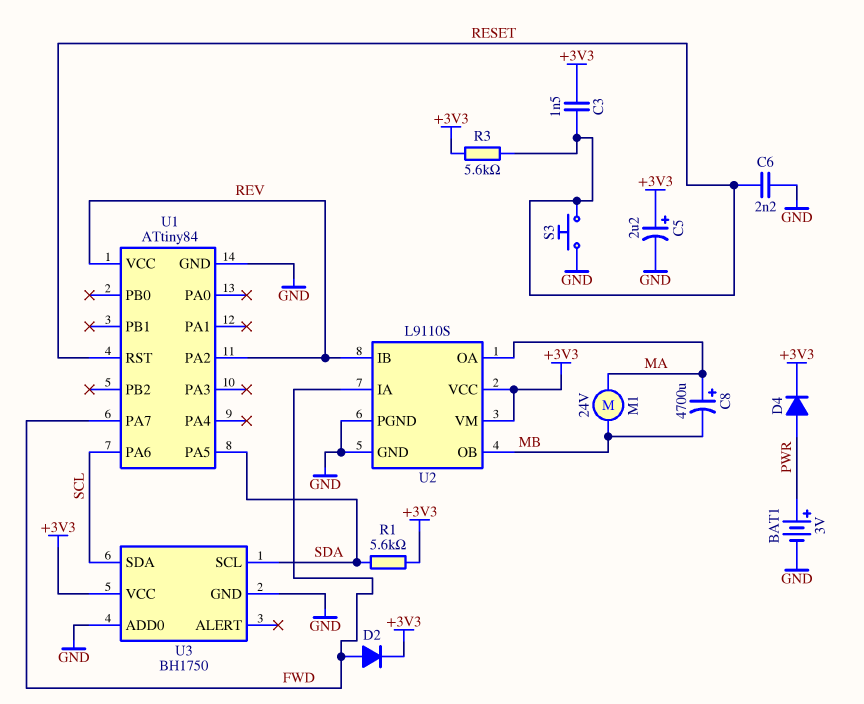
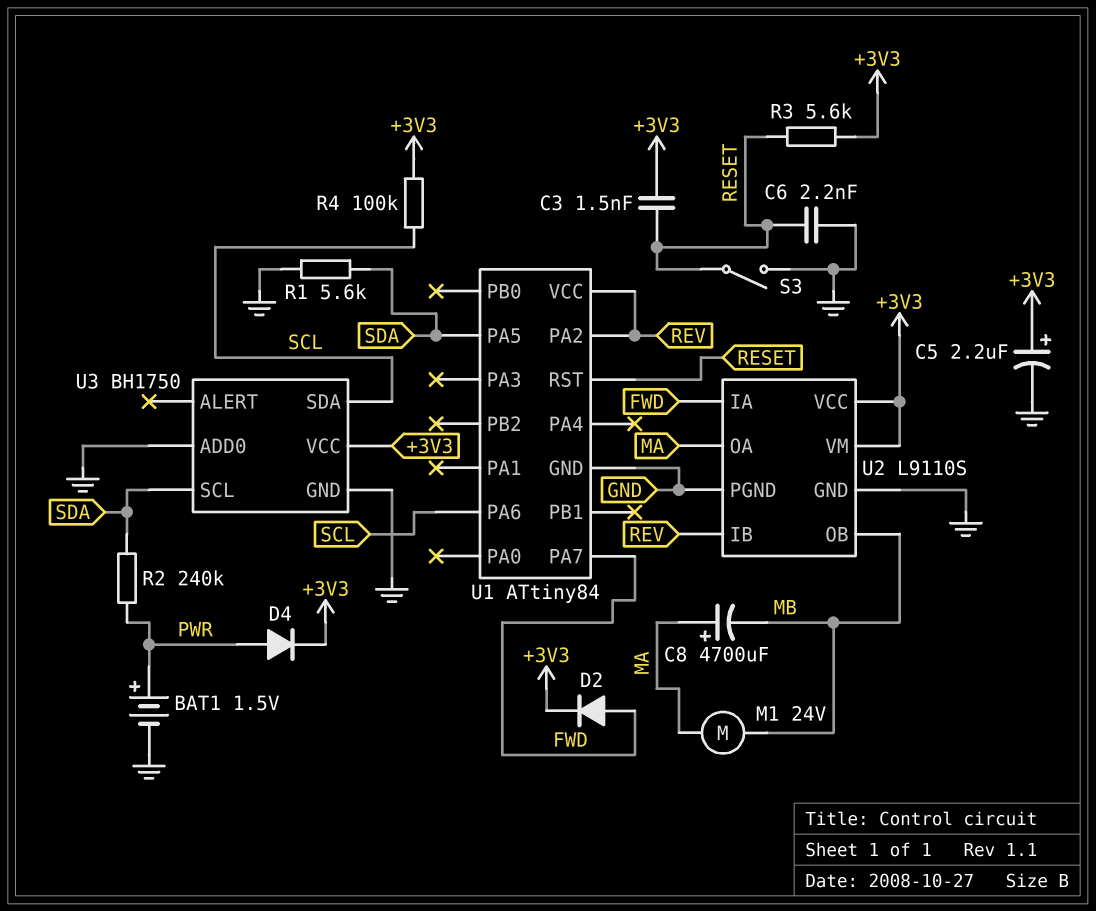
BAT1: 3V (plus PWR, minus GND) -> 1.5V (plus PWR, minus GND)
R1: 5.6k (+3V3, SDA) -> 5.6k (GND, SDA)
R2: none -> 240k (PWR, SDA)
R4: none -> 100k (+3V3, SCL)
S3: button (GND, RESET) -> switch (GND, RESET)

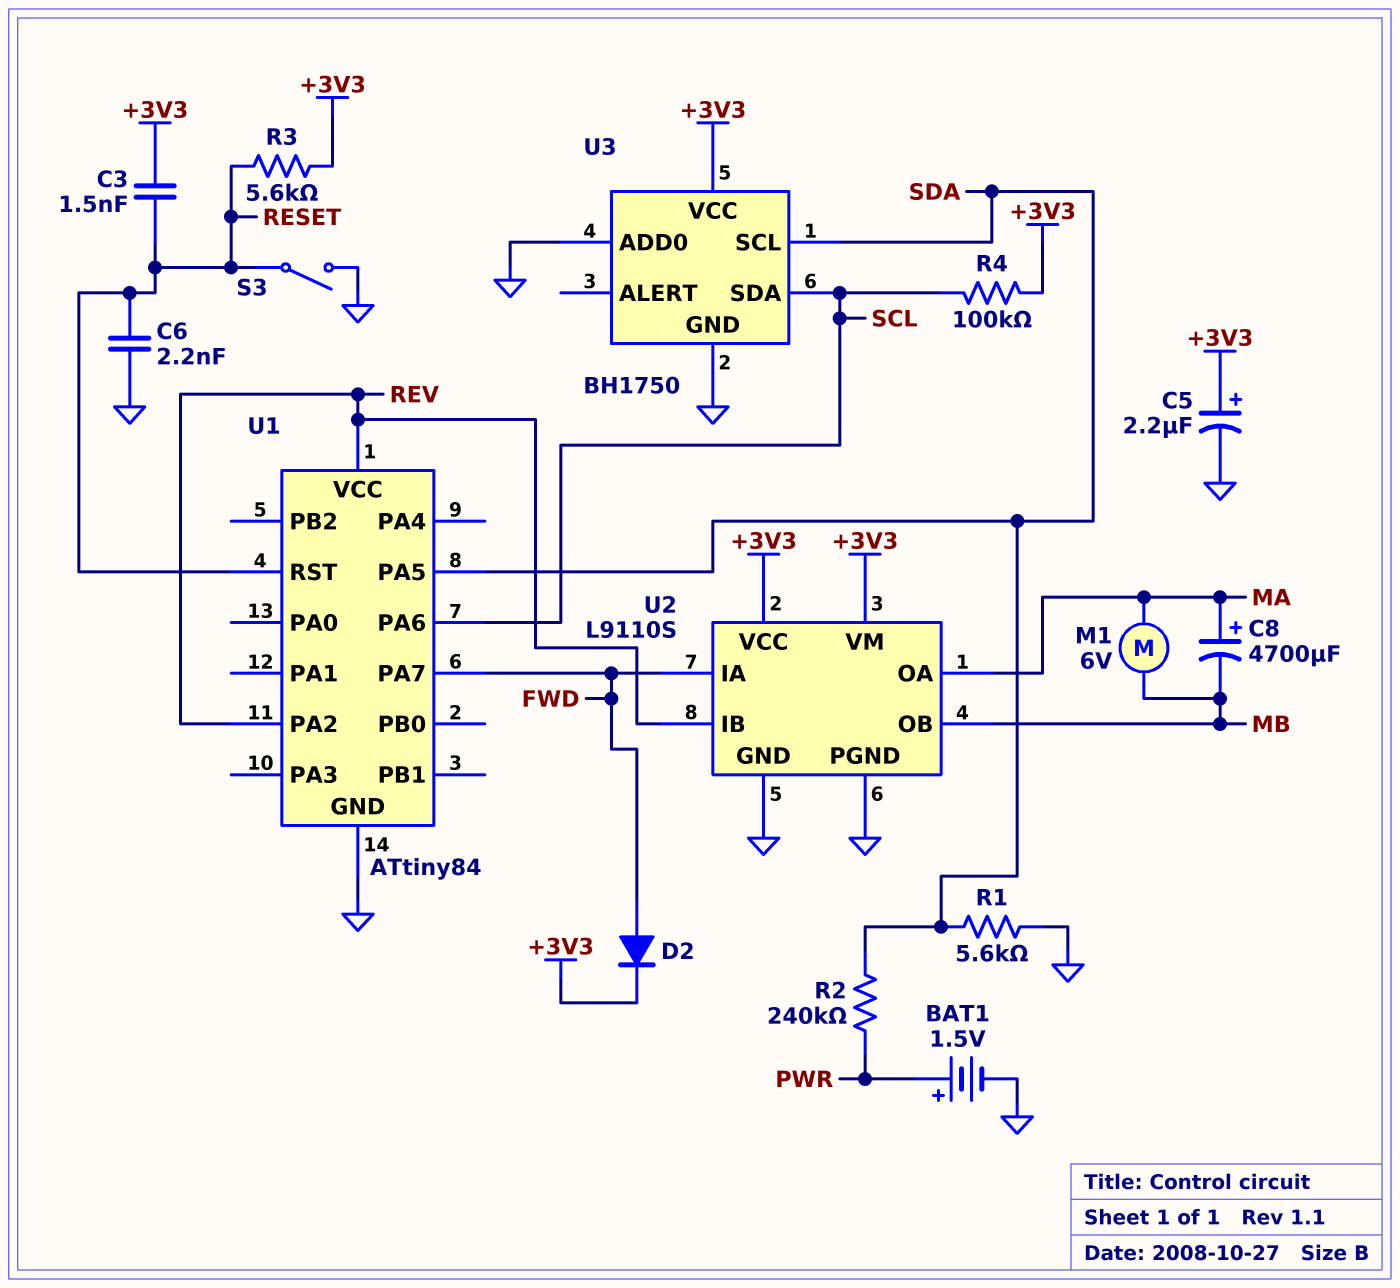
D4: diode (A PWR, K +3V3) -> none
M1: motor 24V (MA, MB) -> motor 6V (MA, MB)

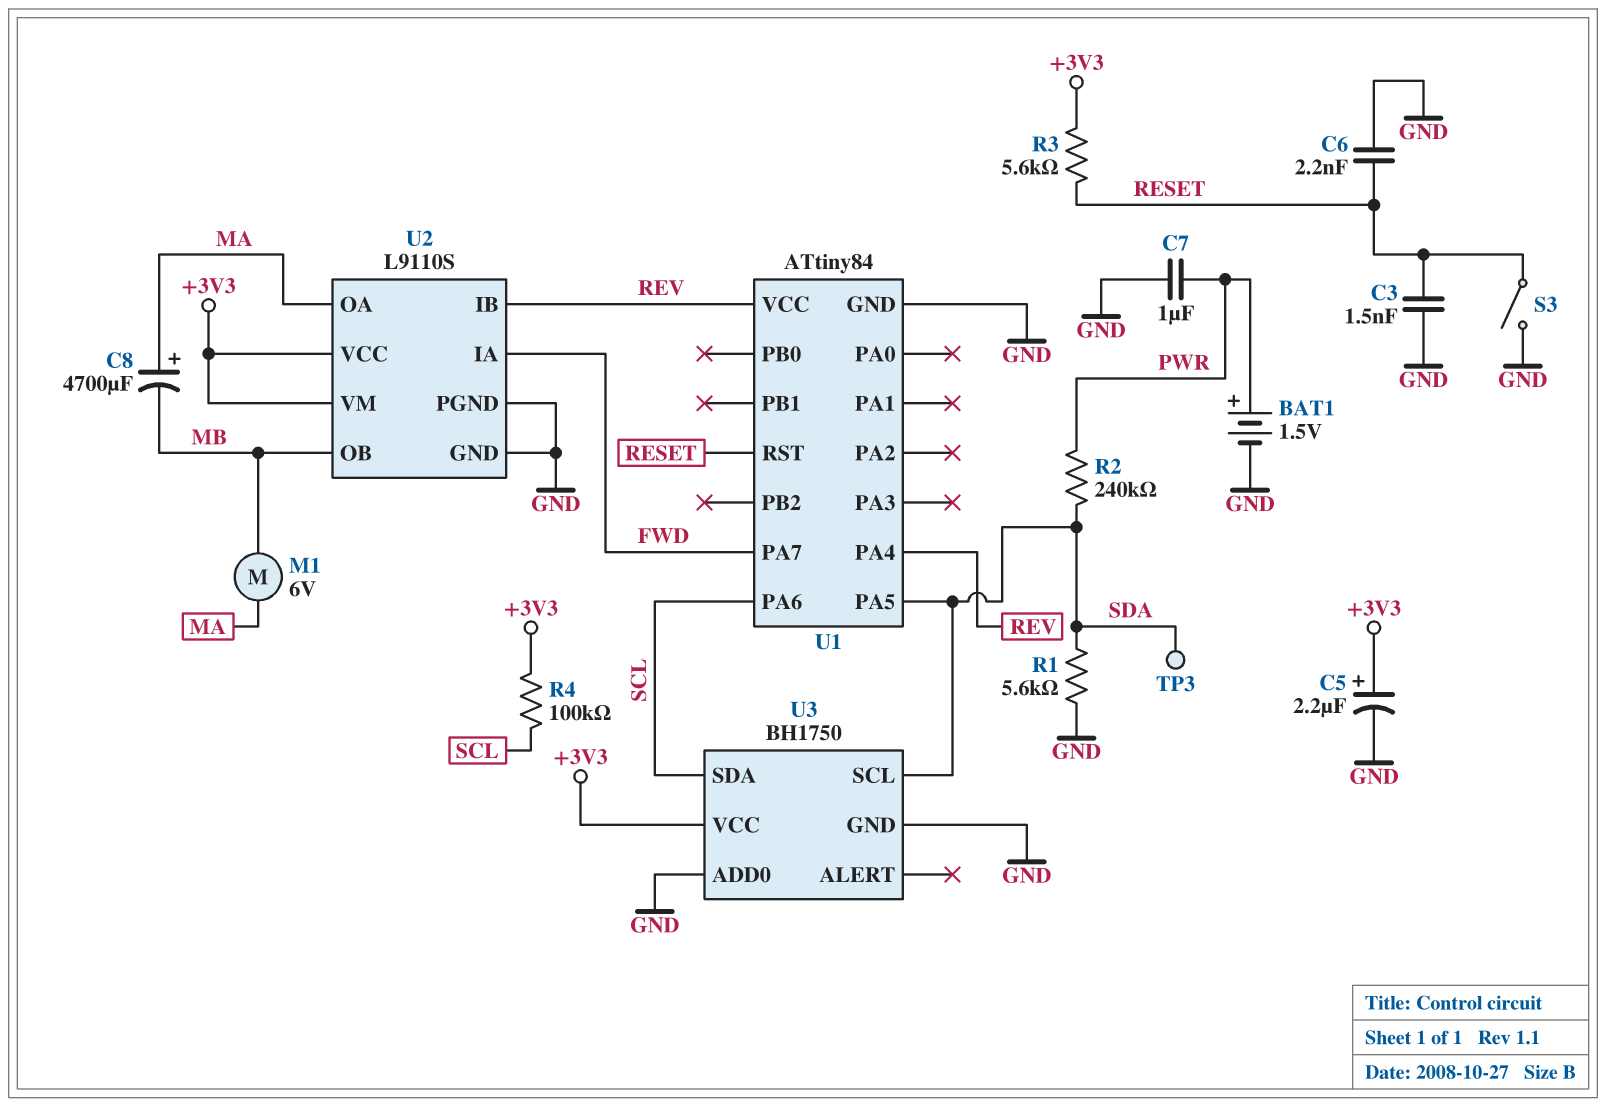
C3: 1.5nF (+3V3, RESET) -> 1.5nF (GND, RESET)
C7: none -> 1uF (GND, PWR)
D2: diode (A FWD, K +3V3) -> none
TP3: none -> test point (SDA)
U1 pin PA2: REV -> none
U1 pin PA4: none -> REV

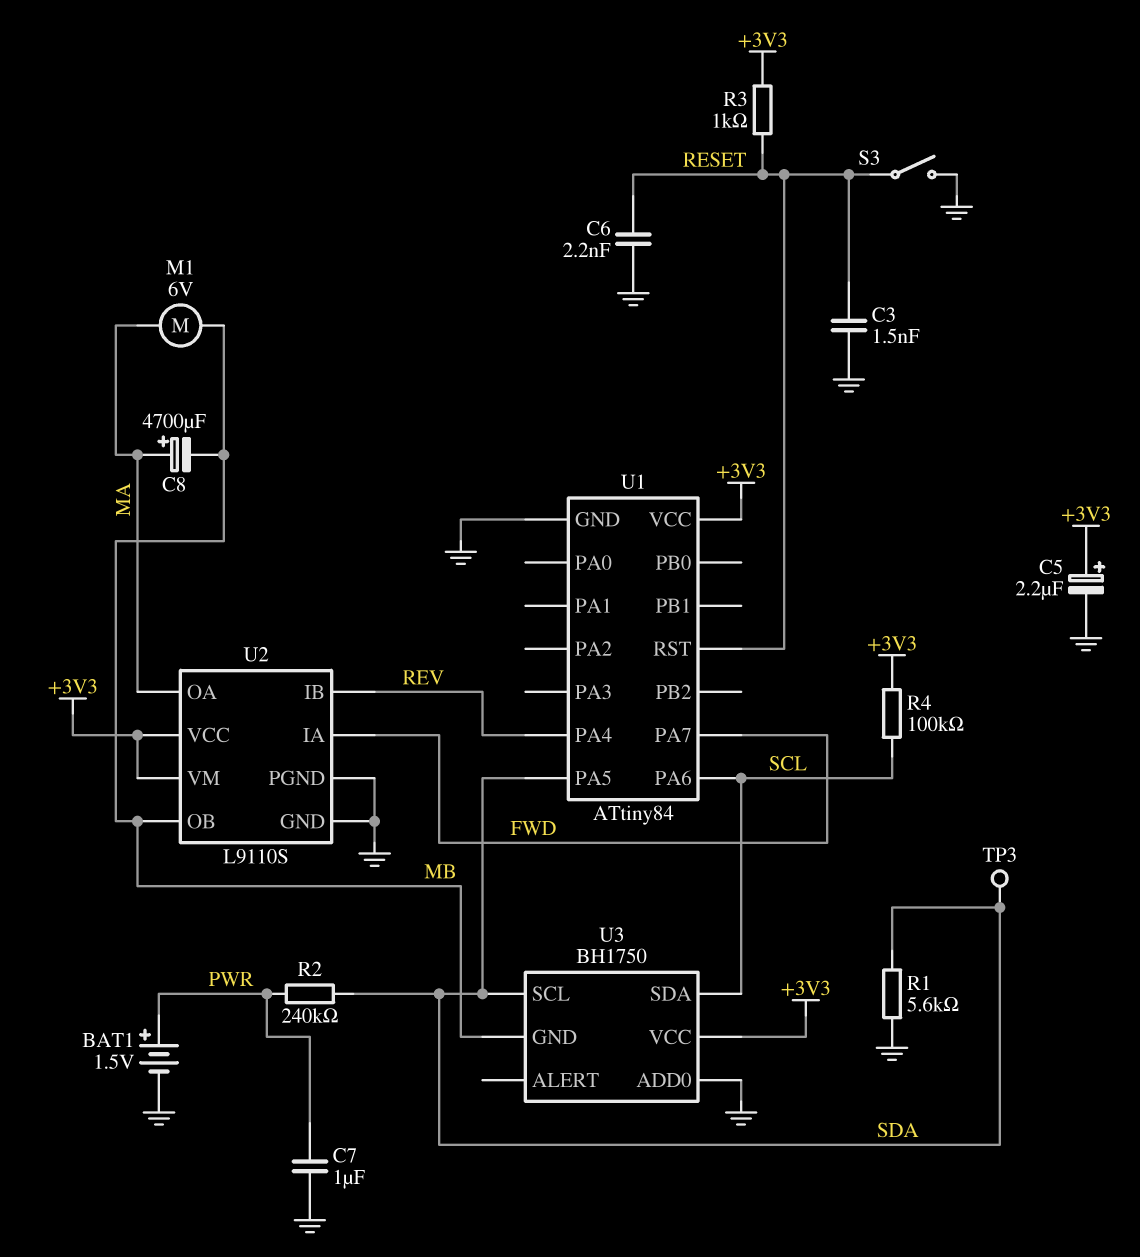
R3: 5.6k (+3V3, RESET) -> 1k (+3V3, RESET)
U1 pin VCC: REV -> +3V3
U3 pin GND: GND -> MB

